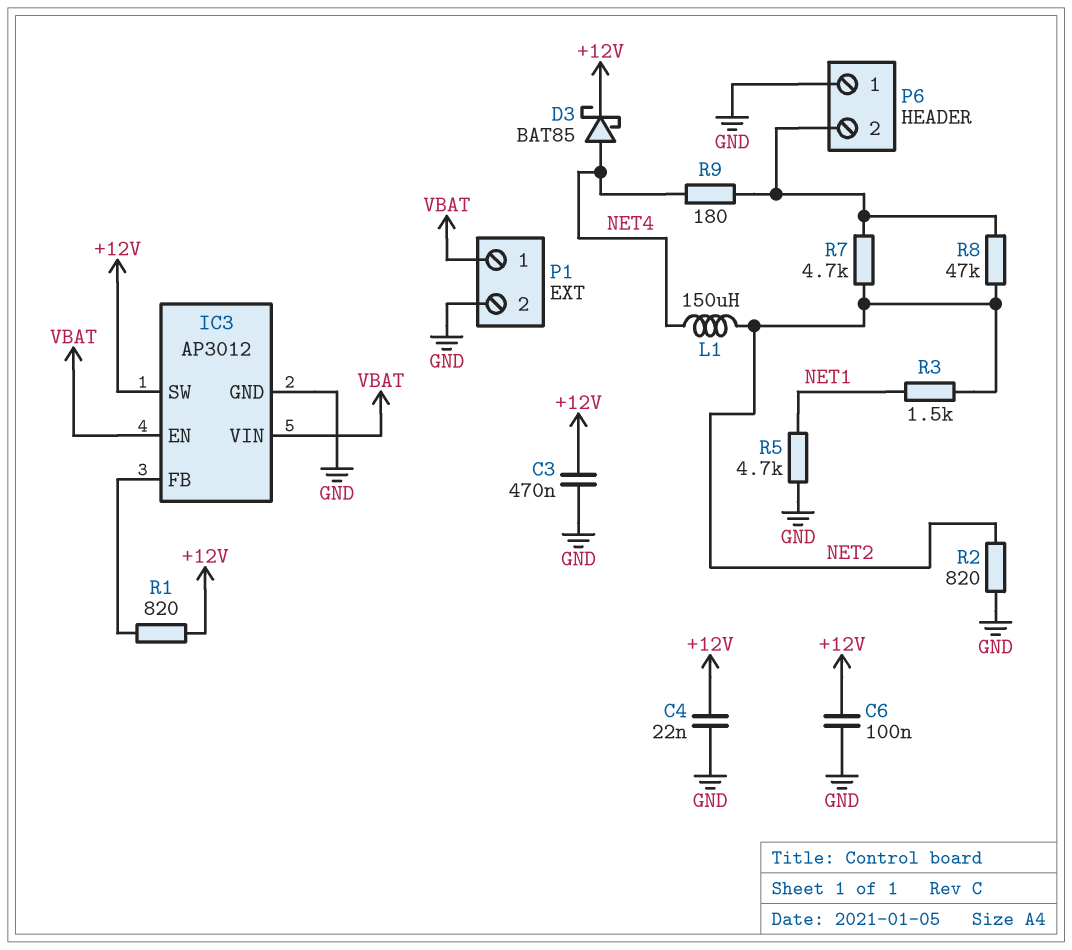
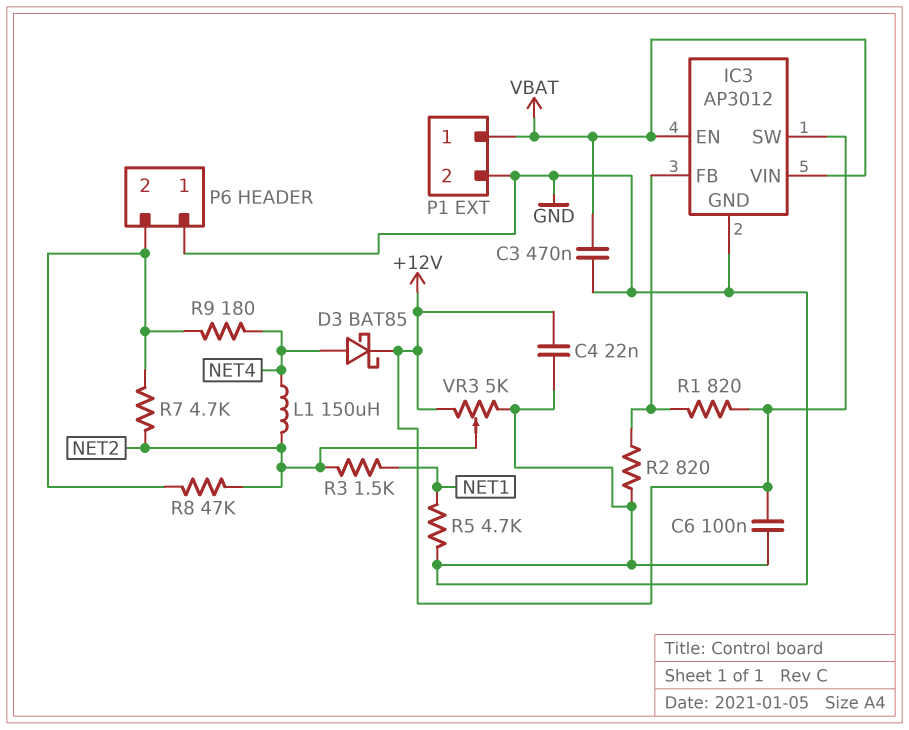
C3: 470nF (+12V, GND) -> 470nF (GND, VBAT)
R2: 820 (GND, NET2) -> 820 (GND, IC3/FB)
VR3: none -> 5k (+12V, GND, wiper NET2)

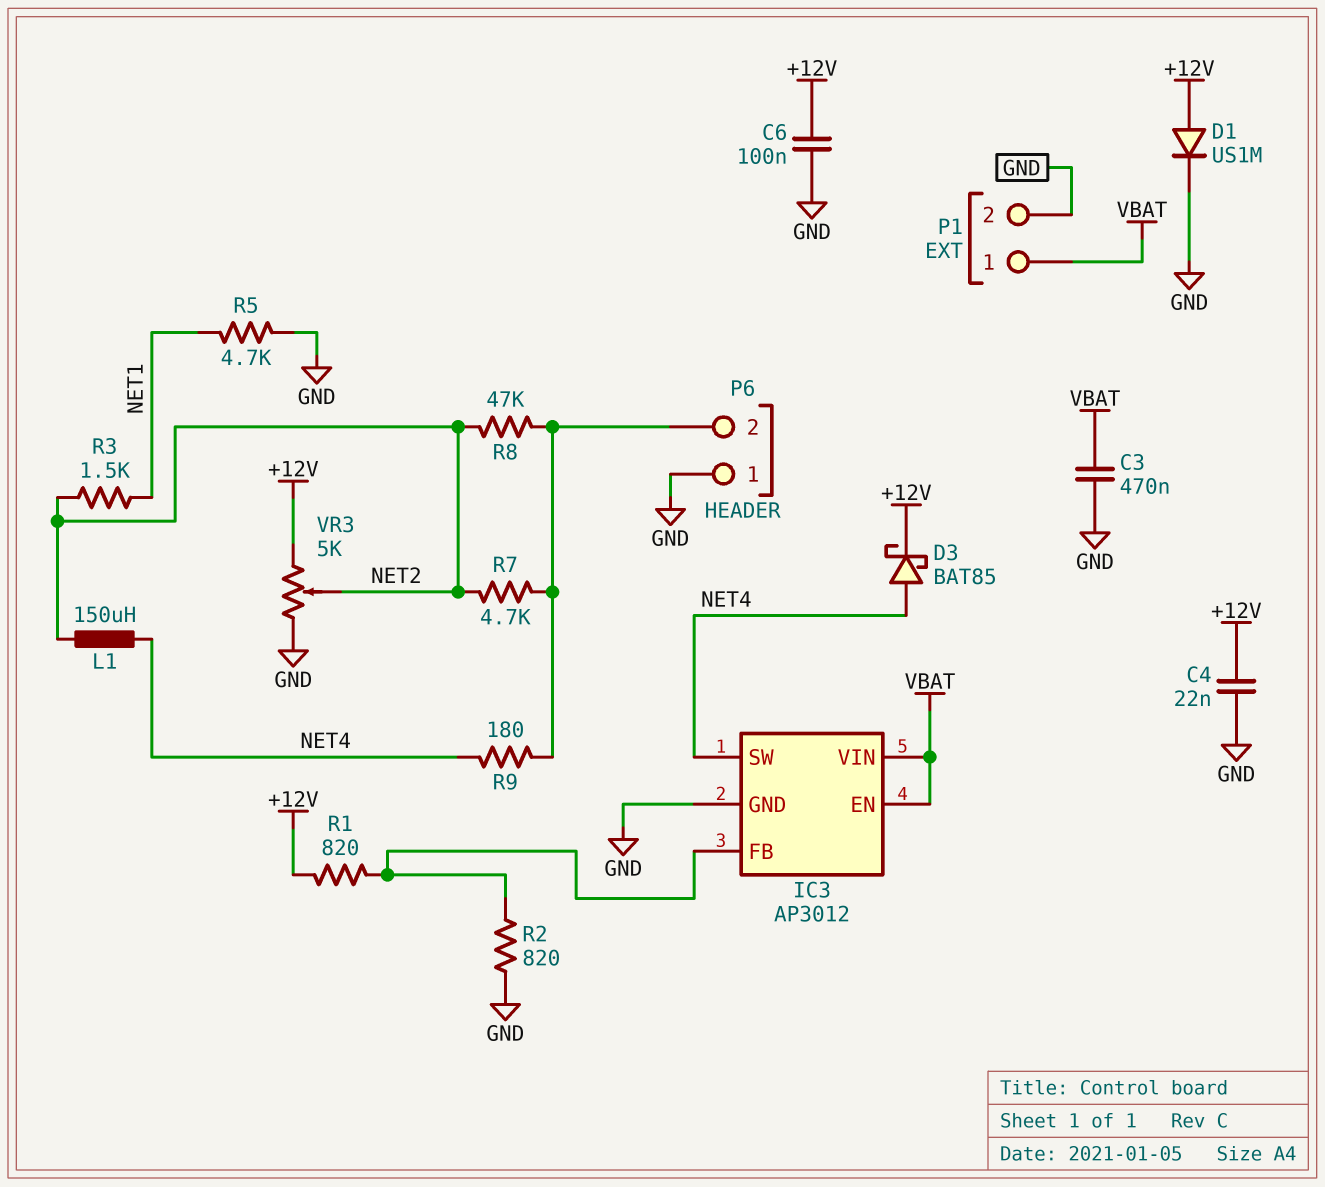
D1: none -> diode US1M (A +12V, K GND)
IC3 pin SW: +12V -> NET4

